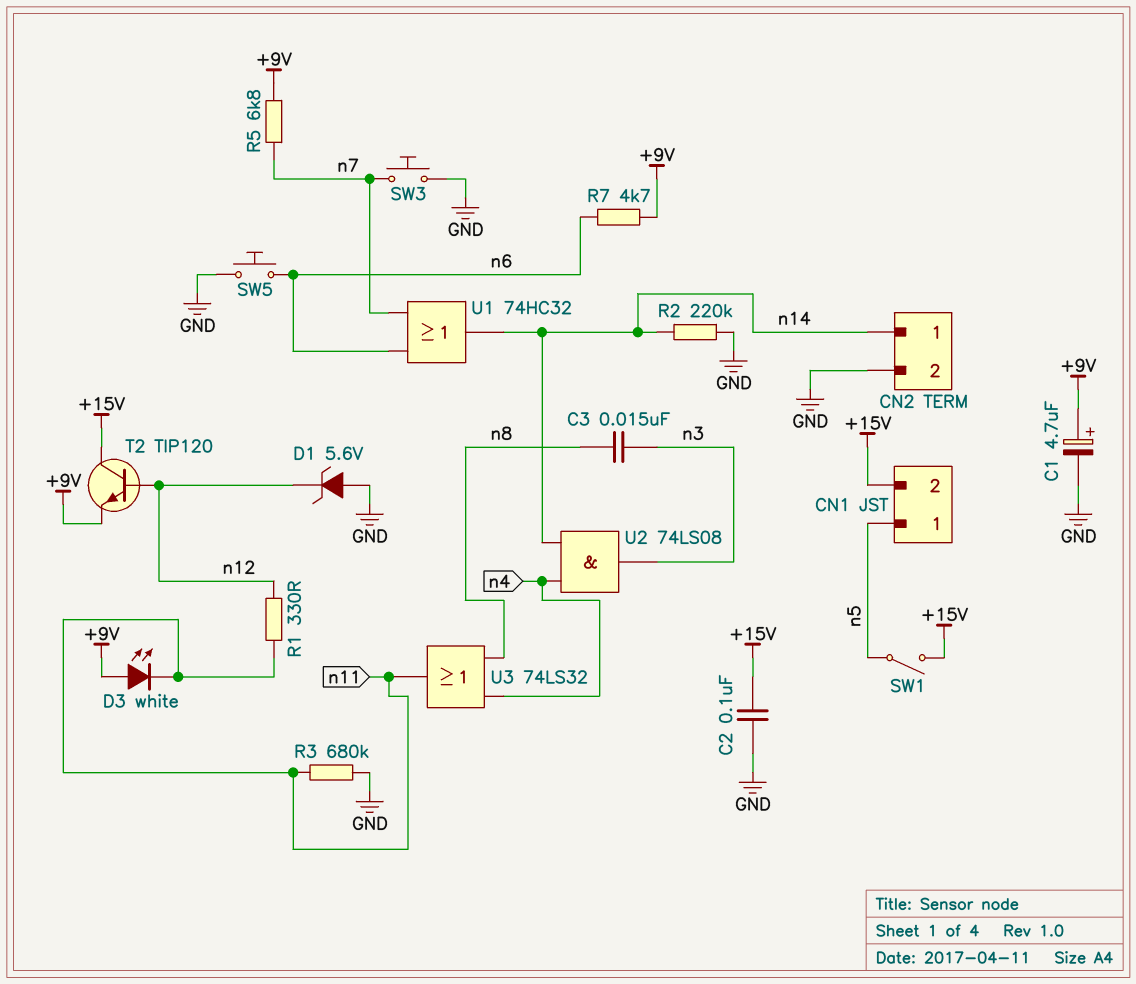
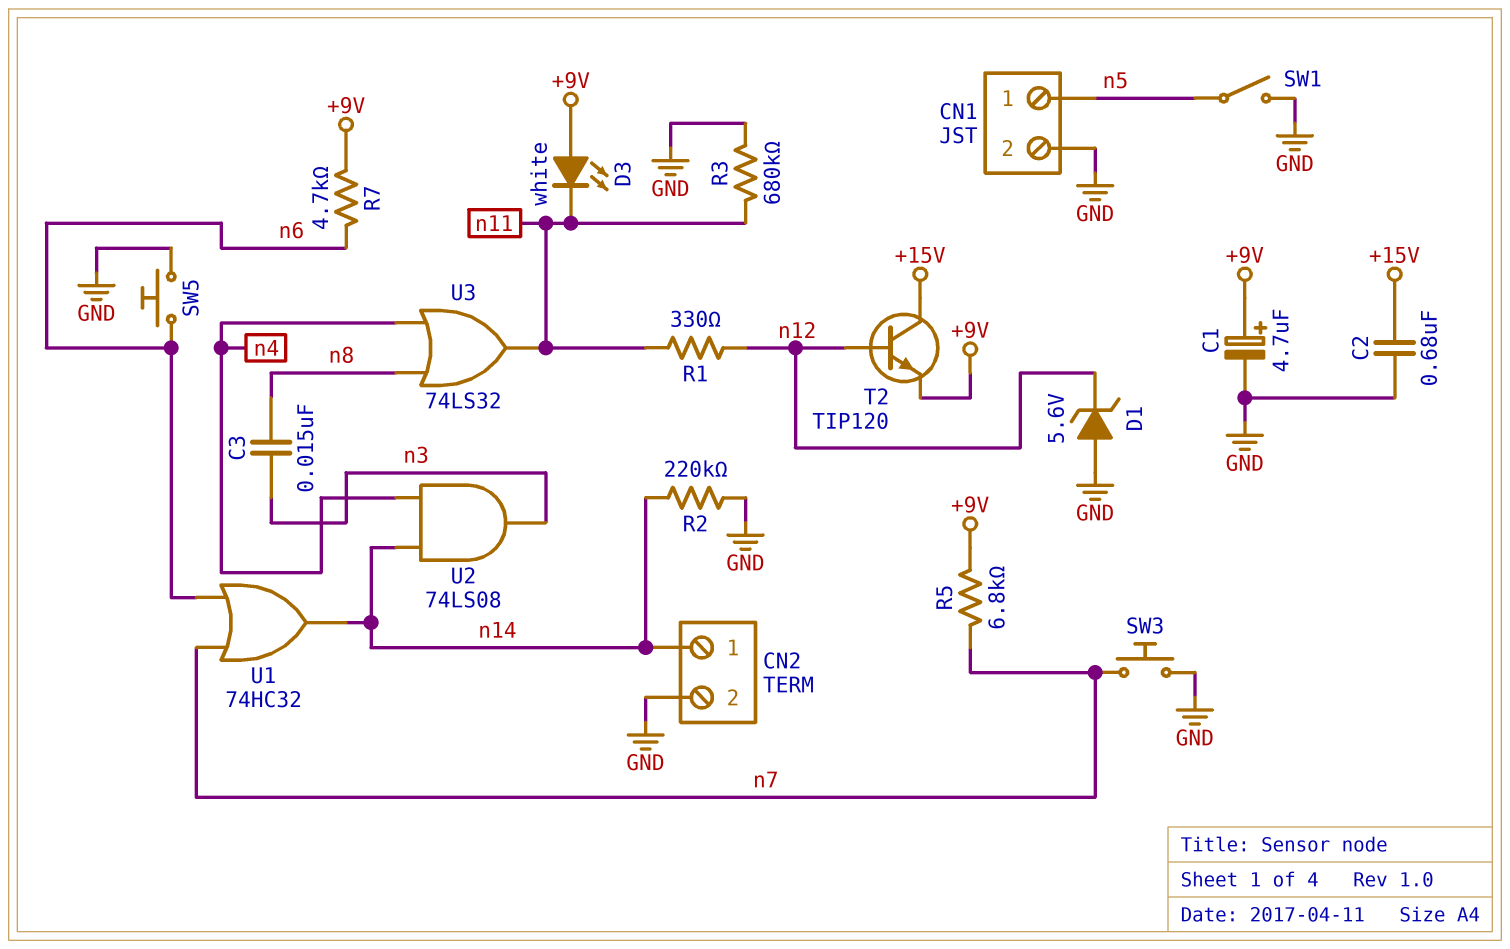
C2: 100nF (+15V, GND) -> 680nF (+15V, GND)
CN1 pin 2: +15V -> GND
SW1: switch (+15V, n5) -> switch (GND, n5)

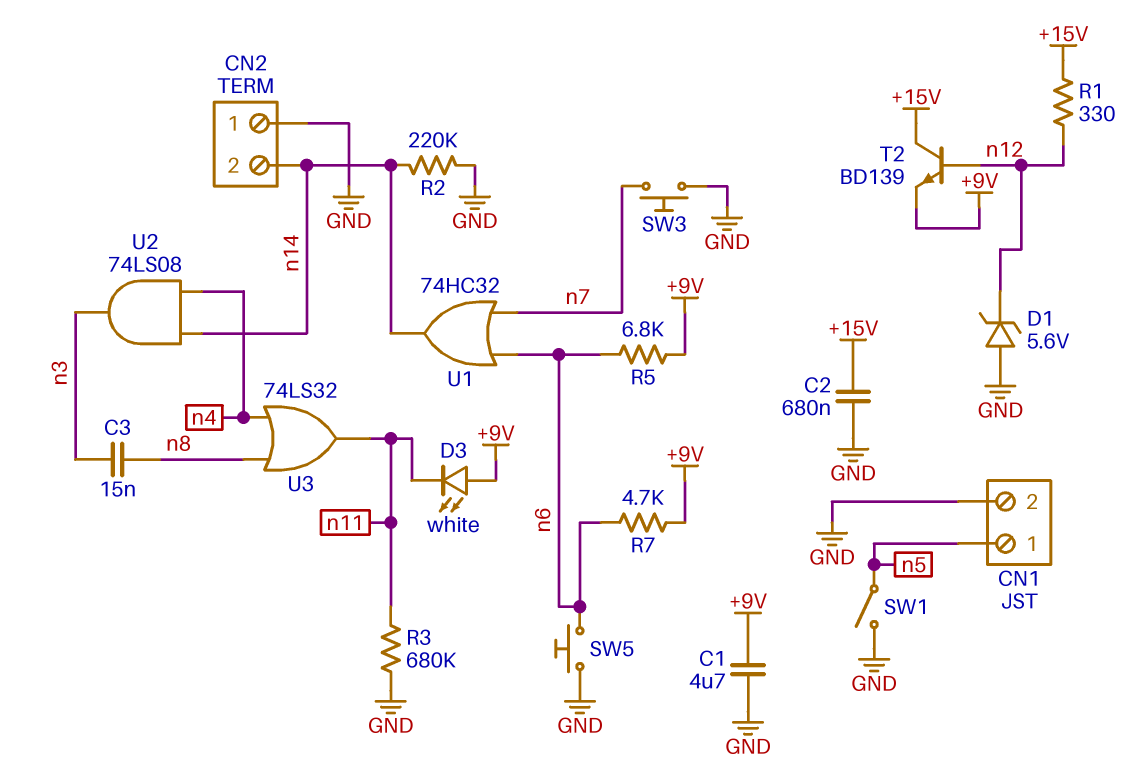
C1: 4.7uF (plus +9V, minus GND) -> 4.7uF (+9V, GND)
CN2 pin 1: n14 -> GND
CN2 pin 2: GND -> n14
R1: 330 (n11, n12) -> 330 (+15V, n12)
R5: 6.8k (+9V, n7) -> 6.8k (+9V, n6)
T2: NPN TIP120 (B n12, C +15V, E +9V) -> NPN BD139 (B n12, C +15V, E +9V)

